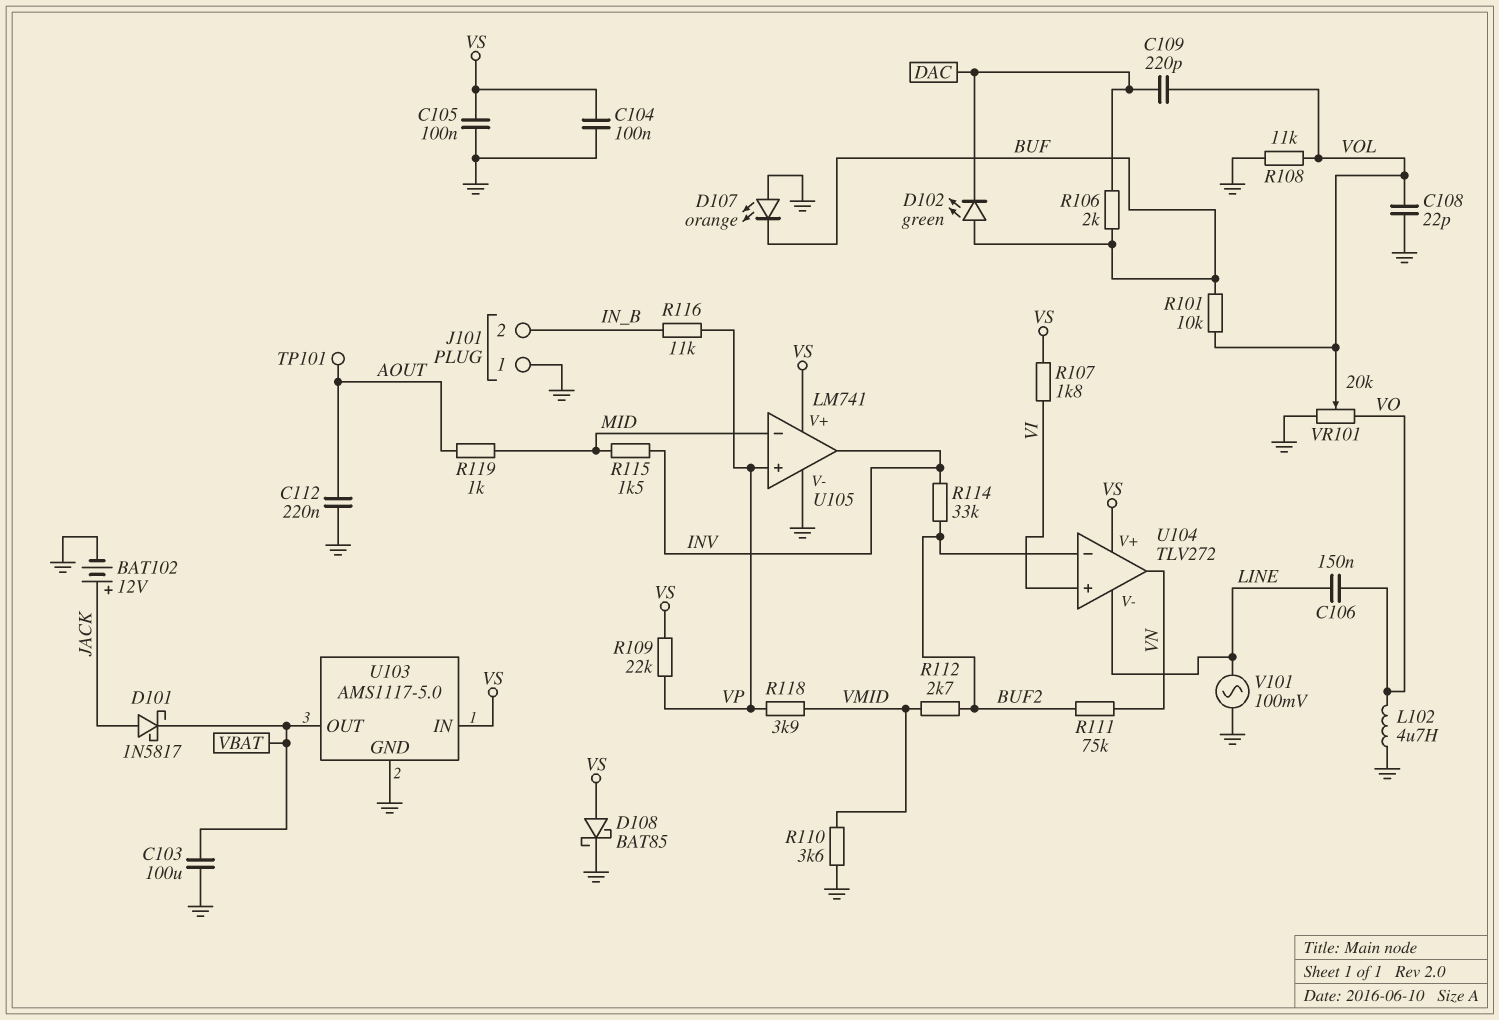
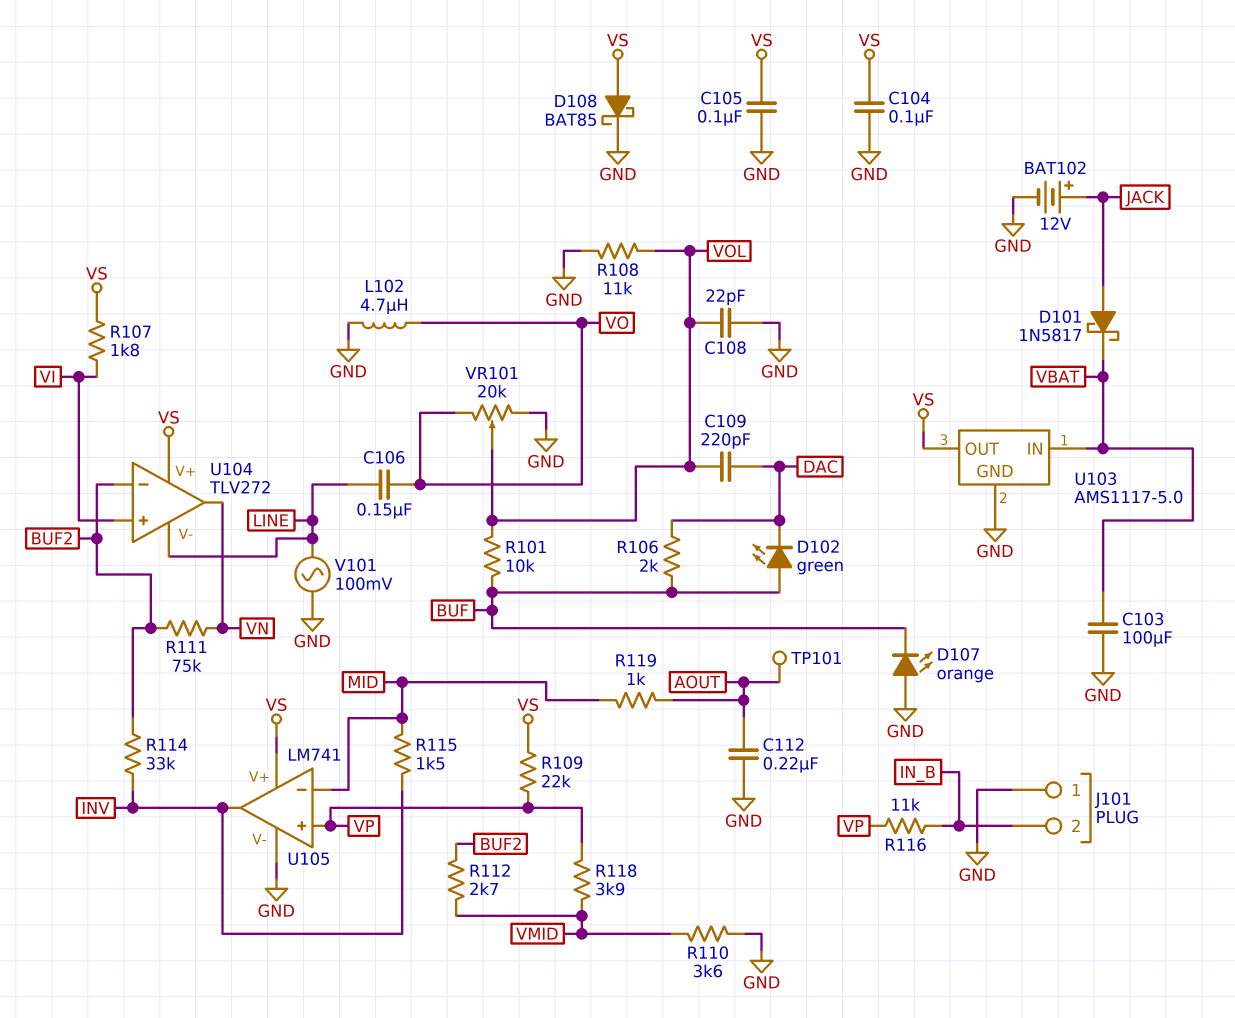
U103 pin IN: VS -> VBAT
U103 pin OUT: VBAT -> VS

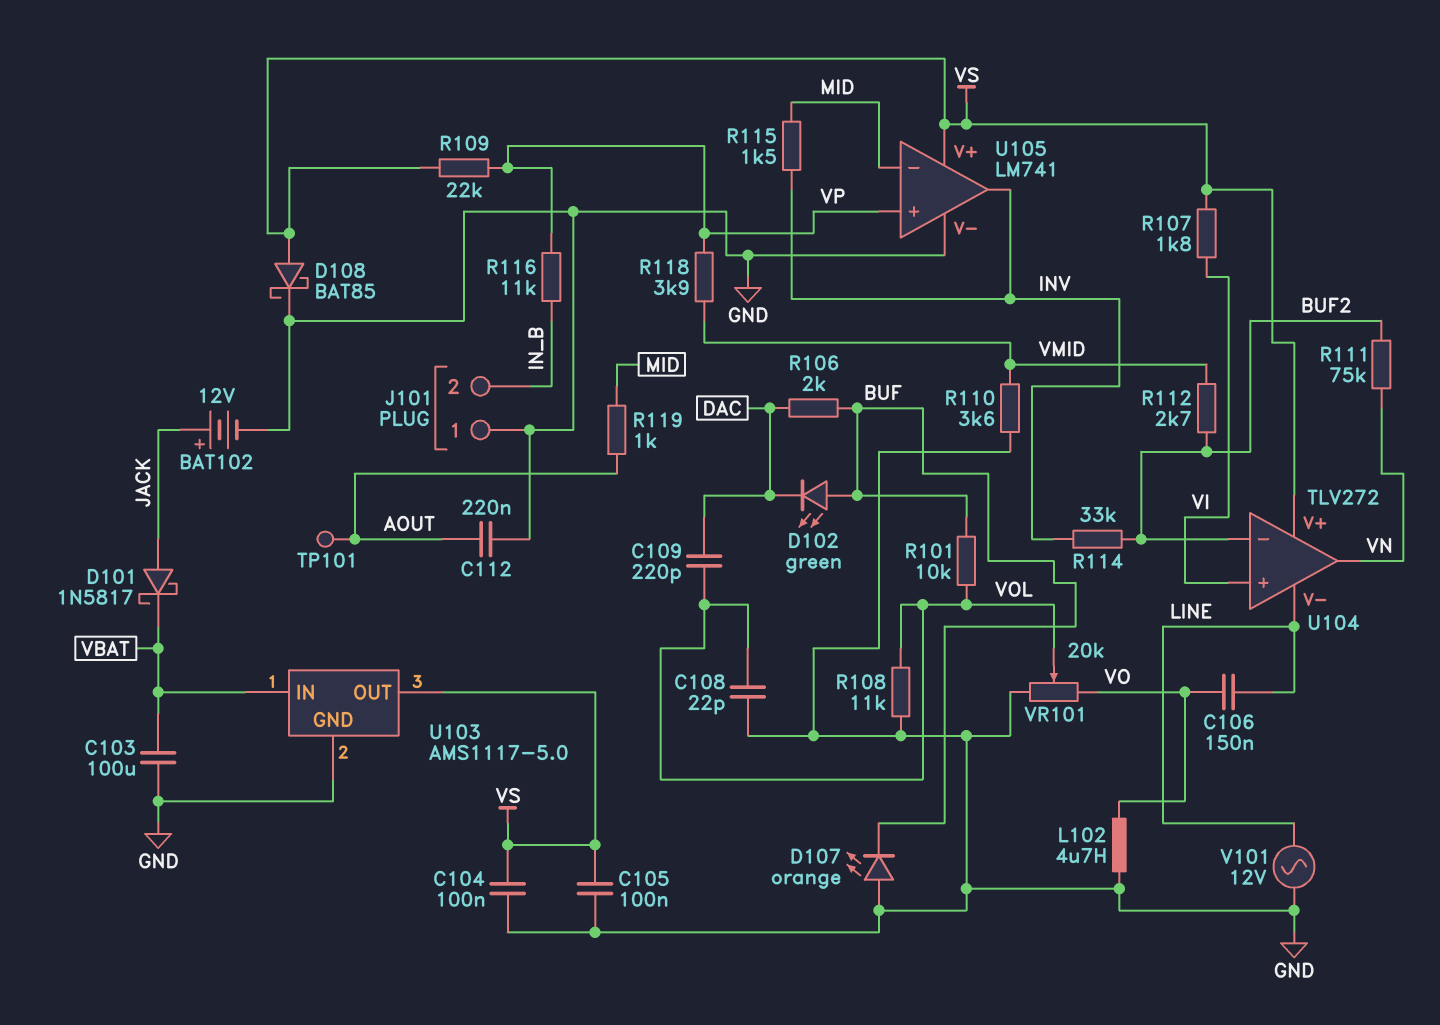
V101: AC 100mV (GND, LINE) -> AC 12V (GND, LINE)

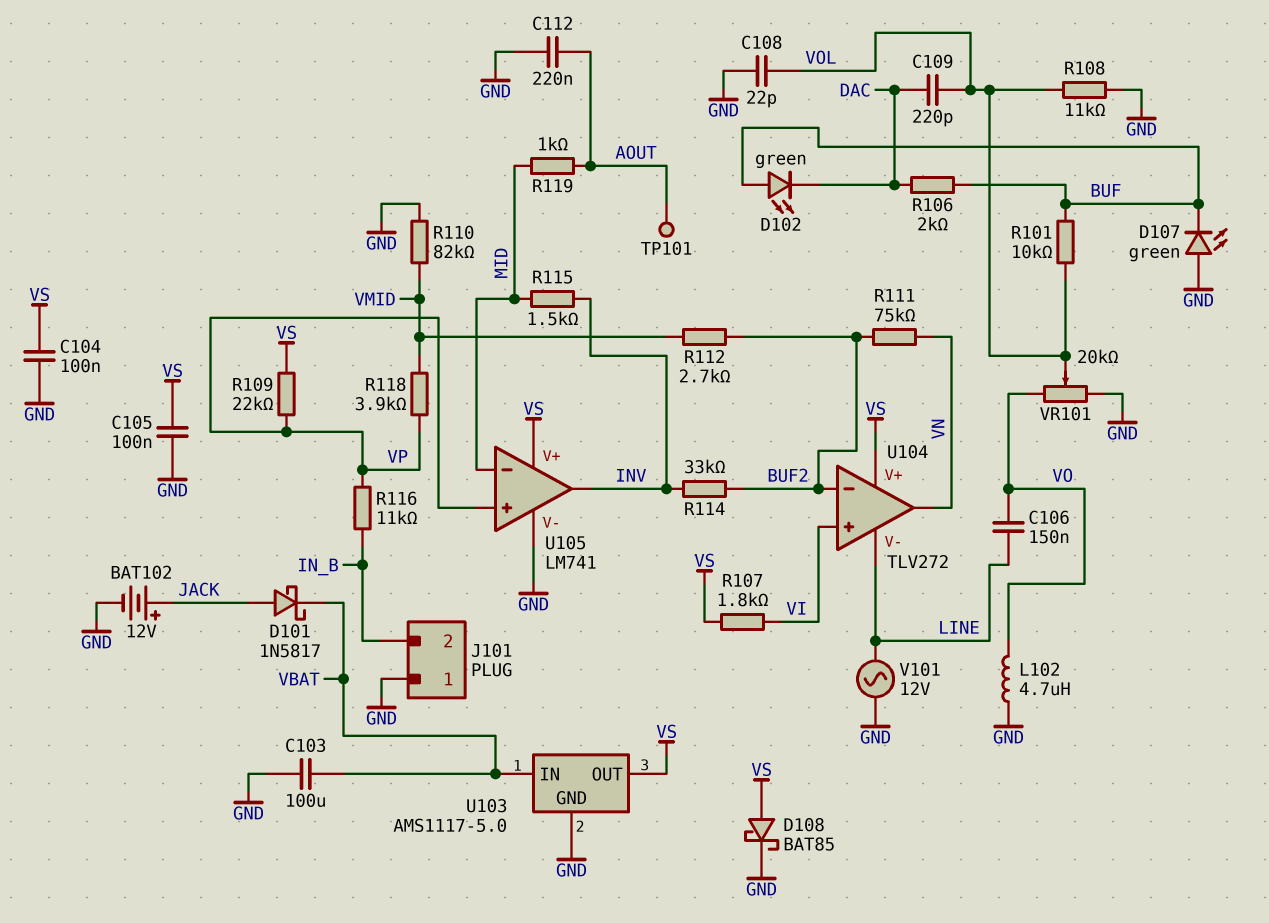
D107: LED orange (A GND, K BUF) -> LED green (A GND, K BUF)
R110: 3.6k (GND, VMID) -> 82k (GND, VMID)

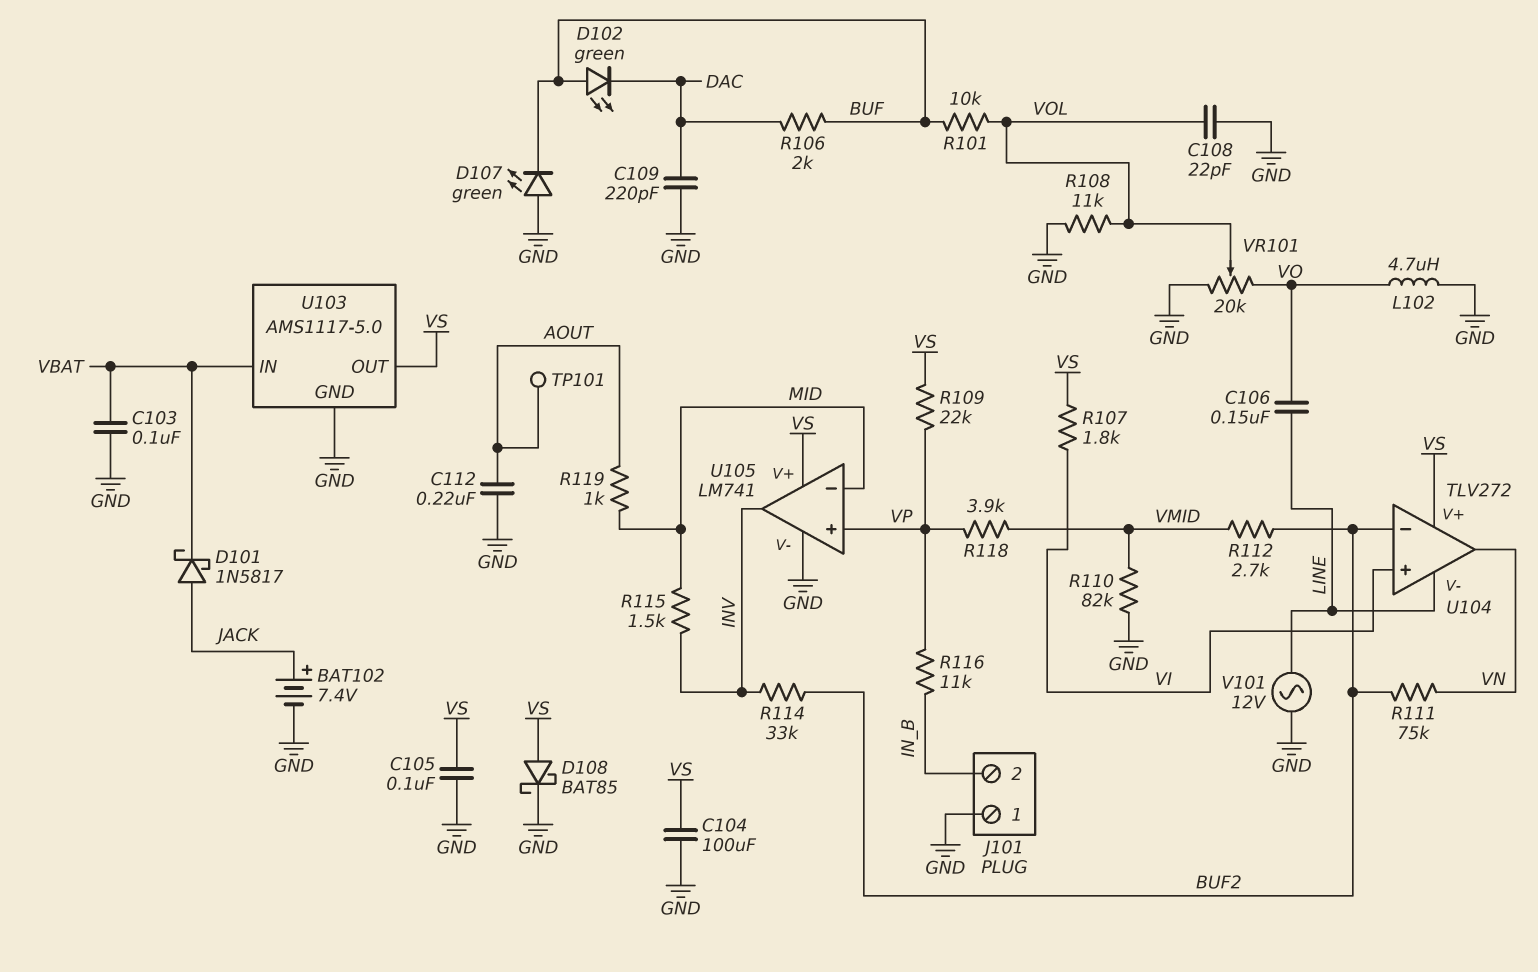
BAT102: 12V (plus JACK, minus GND) -> 7.4V (plus JACK, minus GND)
C103: 100uF (GND, VBAT) -> 100nF (GND, VBAT)
C104: 100nF (GND, VS) -> 100uF (GND, VS)
C109: 220pF (DAC, VOL) -> 220pF (DAC, GND)

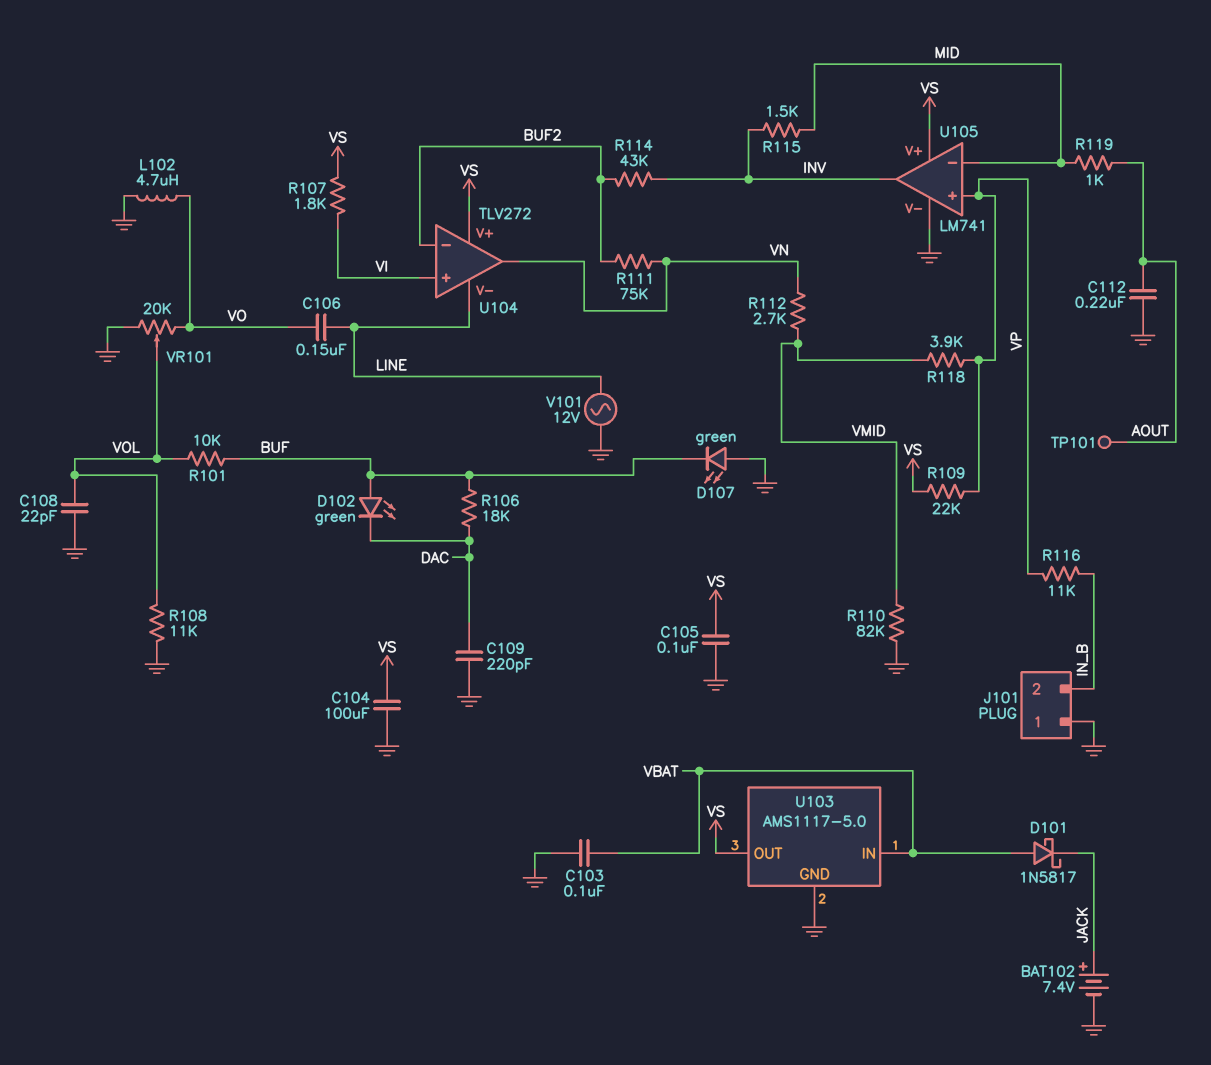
D101: schottky 1N5817 (A JACK, K VBAT) -> schottky 1N5817 (A VBAT, K JACK)
D108: schottky BAT85 (A VS, K GND) -> none
R106: 2k (BUF, DAC) -> 18k (BUF, DAC)
R112: 2.7k (BUF2, VMID) -> 2.7k (VMID, VN)
R114: 33k (BUF2, INV) -> 43k (BUF2, INV)

